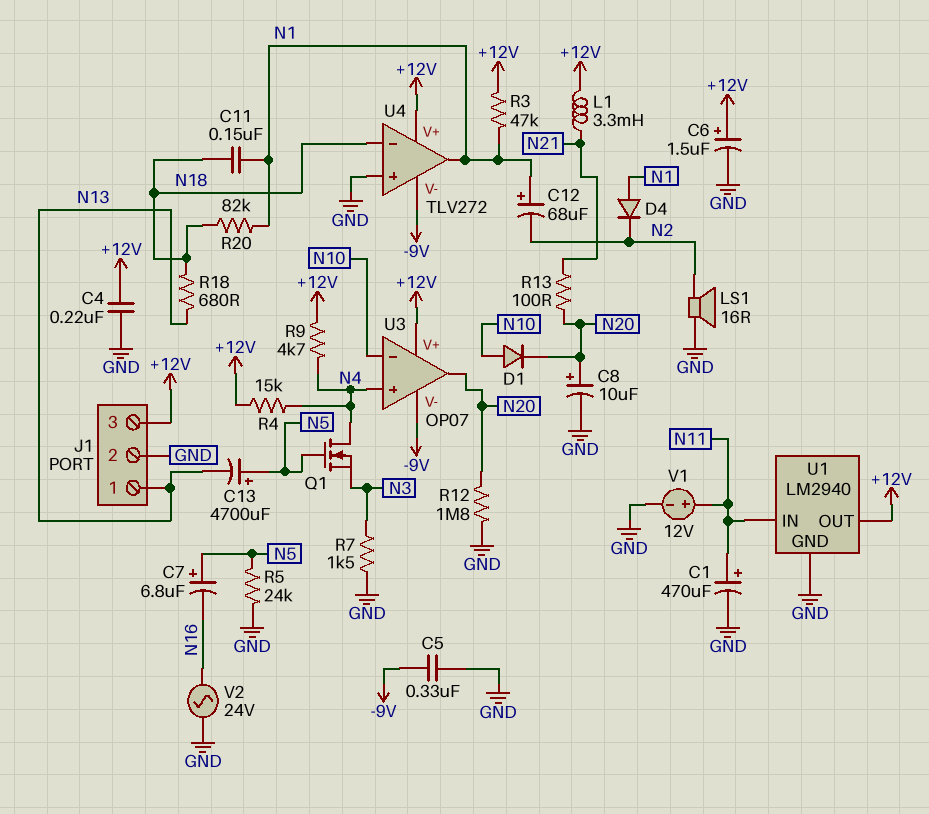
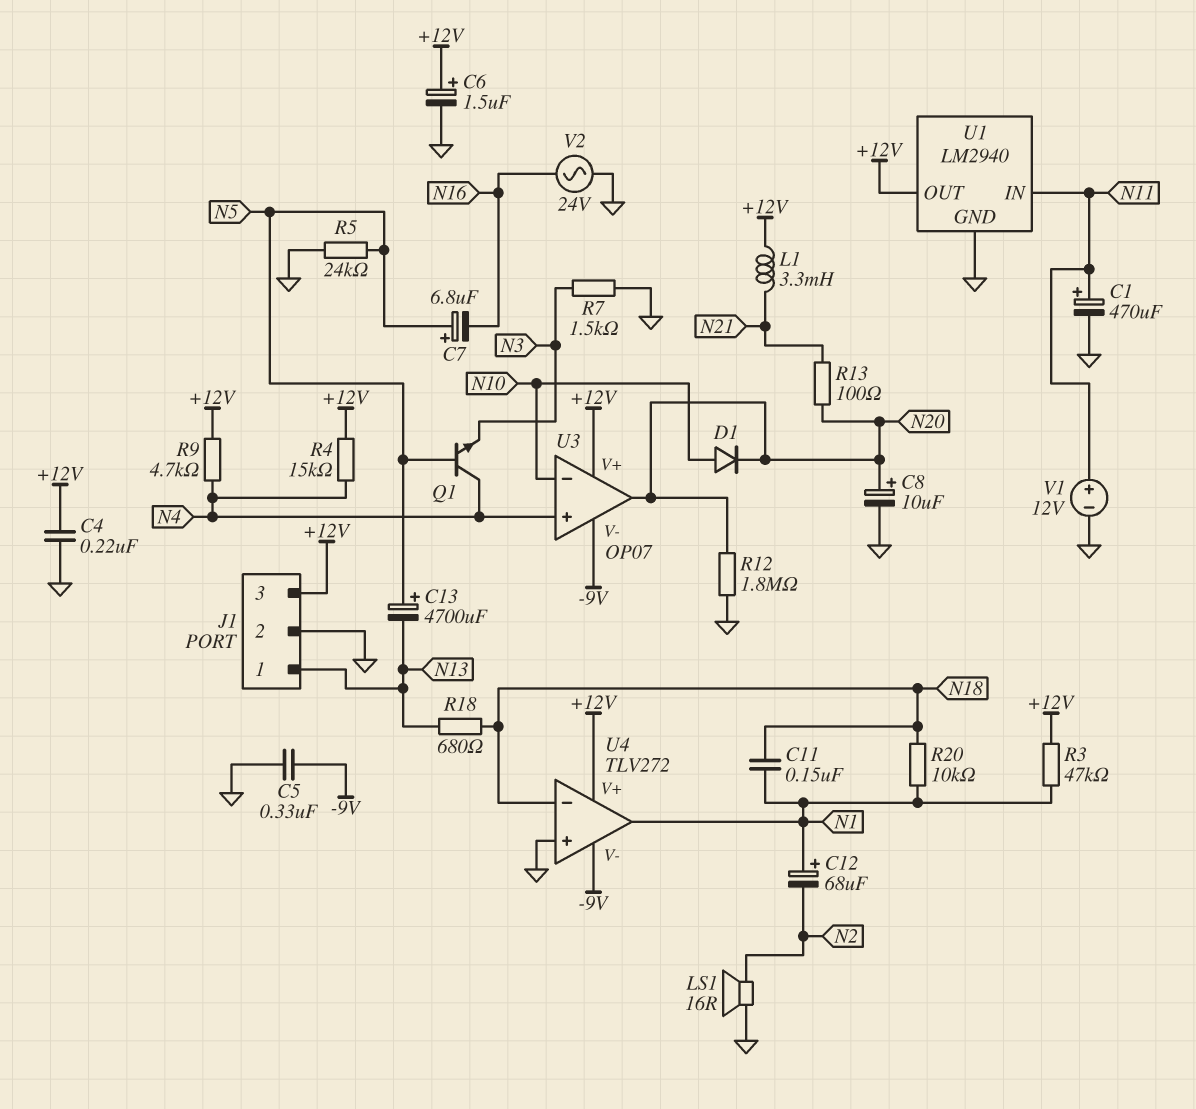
D4: diode (A N1, K N2) -> none
Q1: NMOS (G N5, D N4, S N3) -> NPN (B N5, C N4, E N3)
R20: 82k (N1, N18) -> 10k (N1, N18)

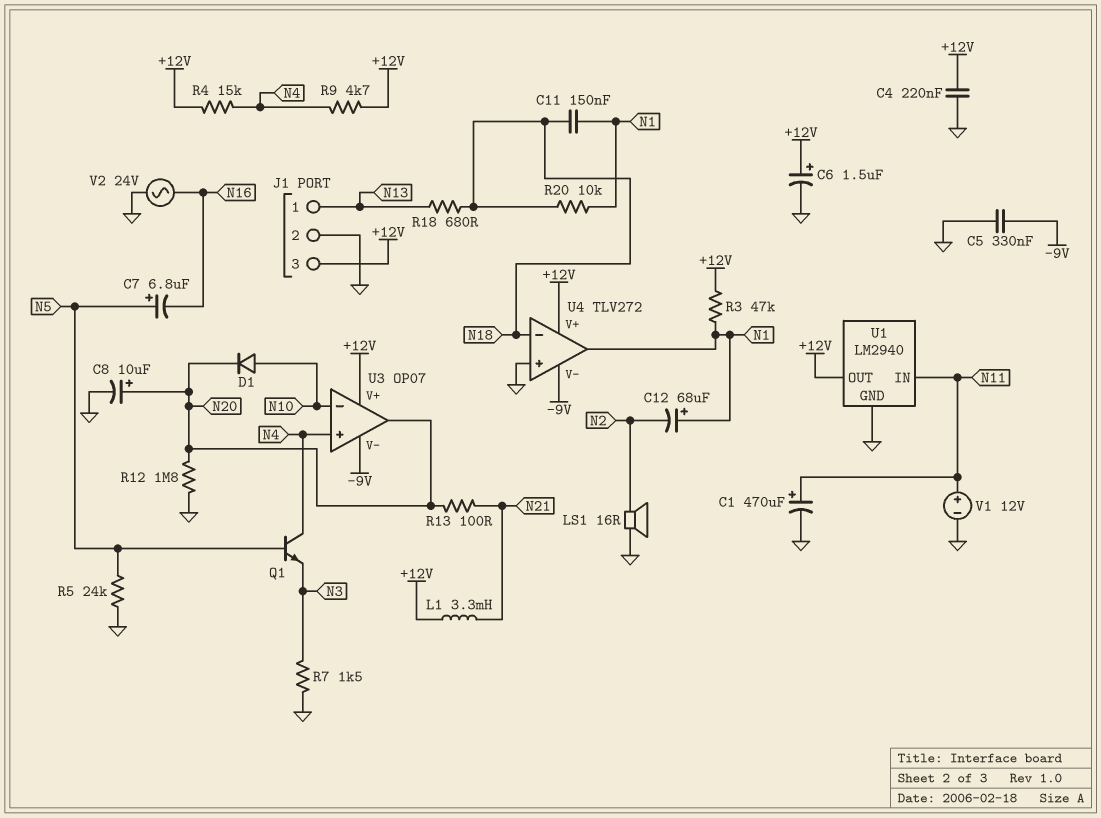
C13: 4700uF (plus N5, minus N13) -> none

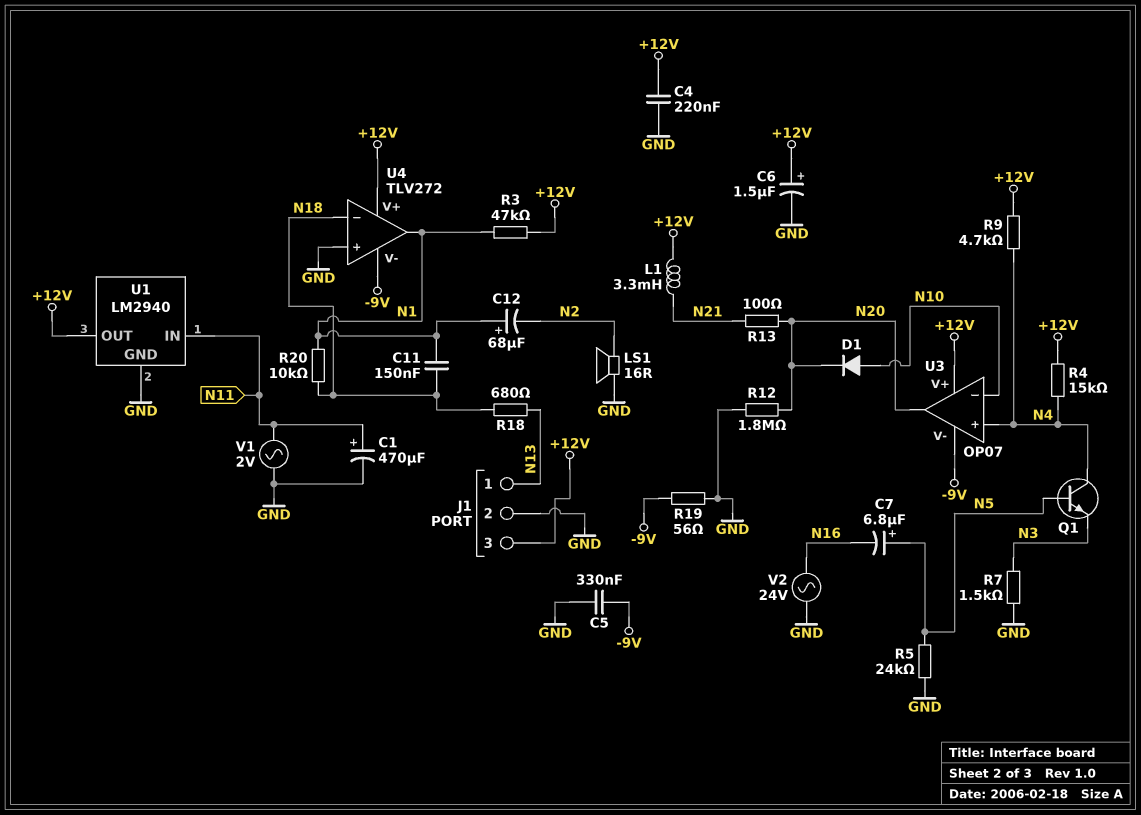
C8: 10uF (plus N20, minus GND) -> none
R19: none -> 56 (-9V, GND)
V1: 12V (plus N11, minus GND) -> AC 2V (GND, N11)

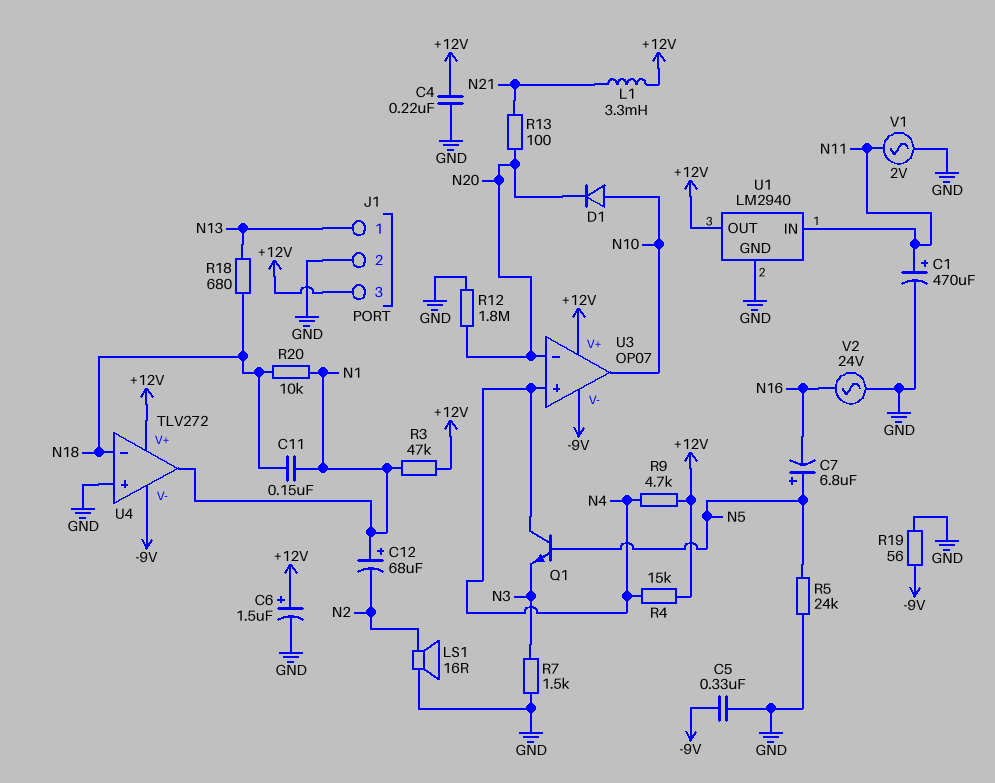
U3 pin in-: N10 -> N20
U3 pin out: N20 -> N10

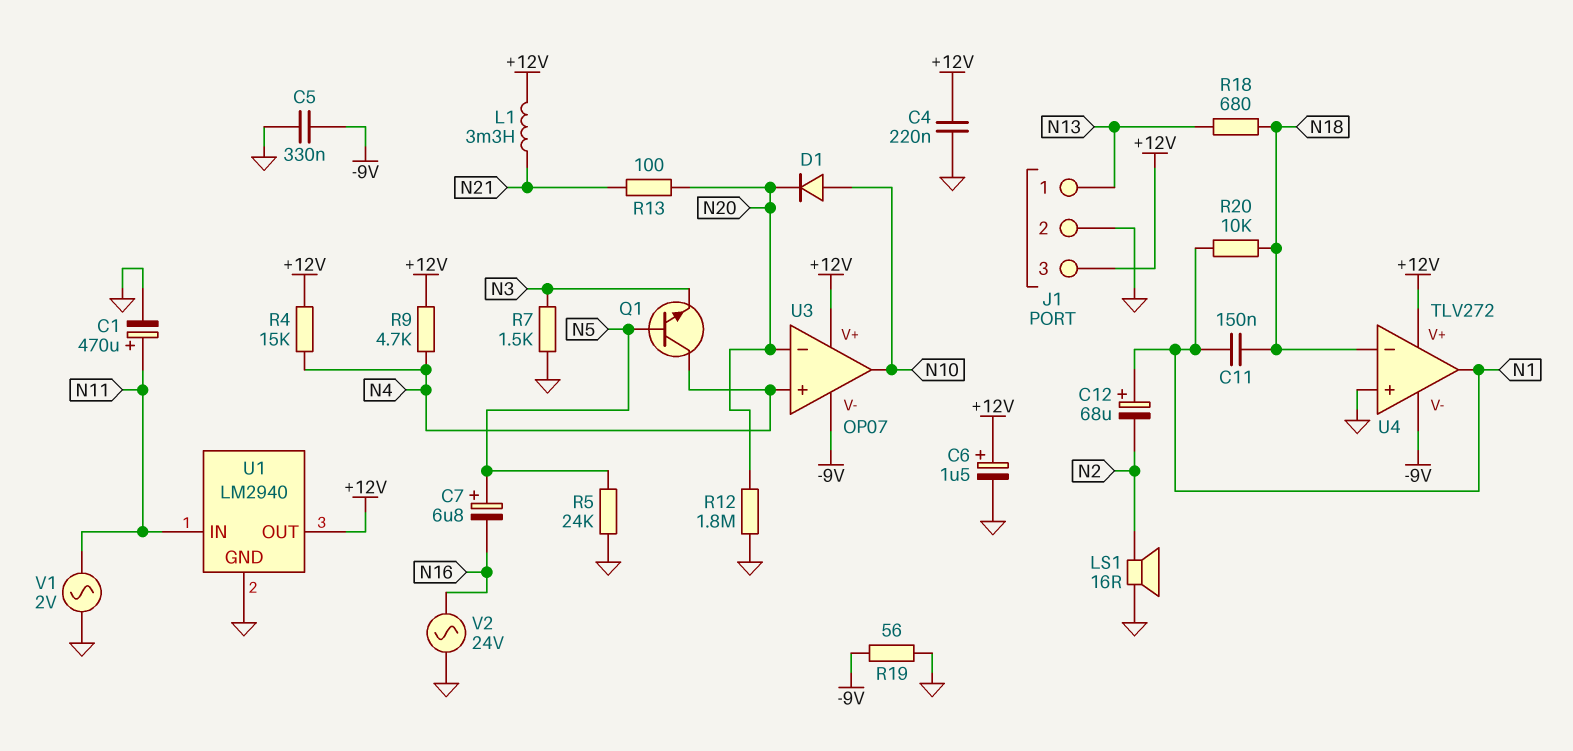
R3: 47k (+12V, N1) -> none

